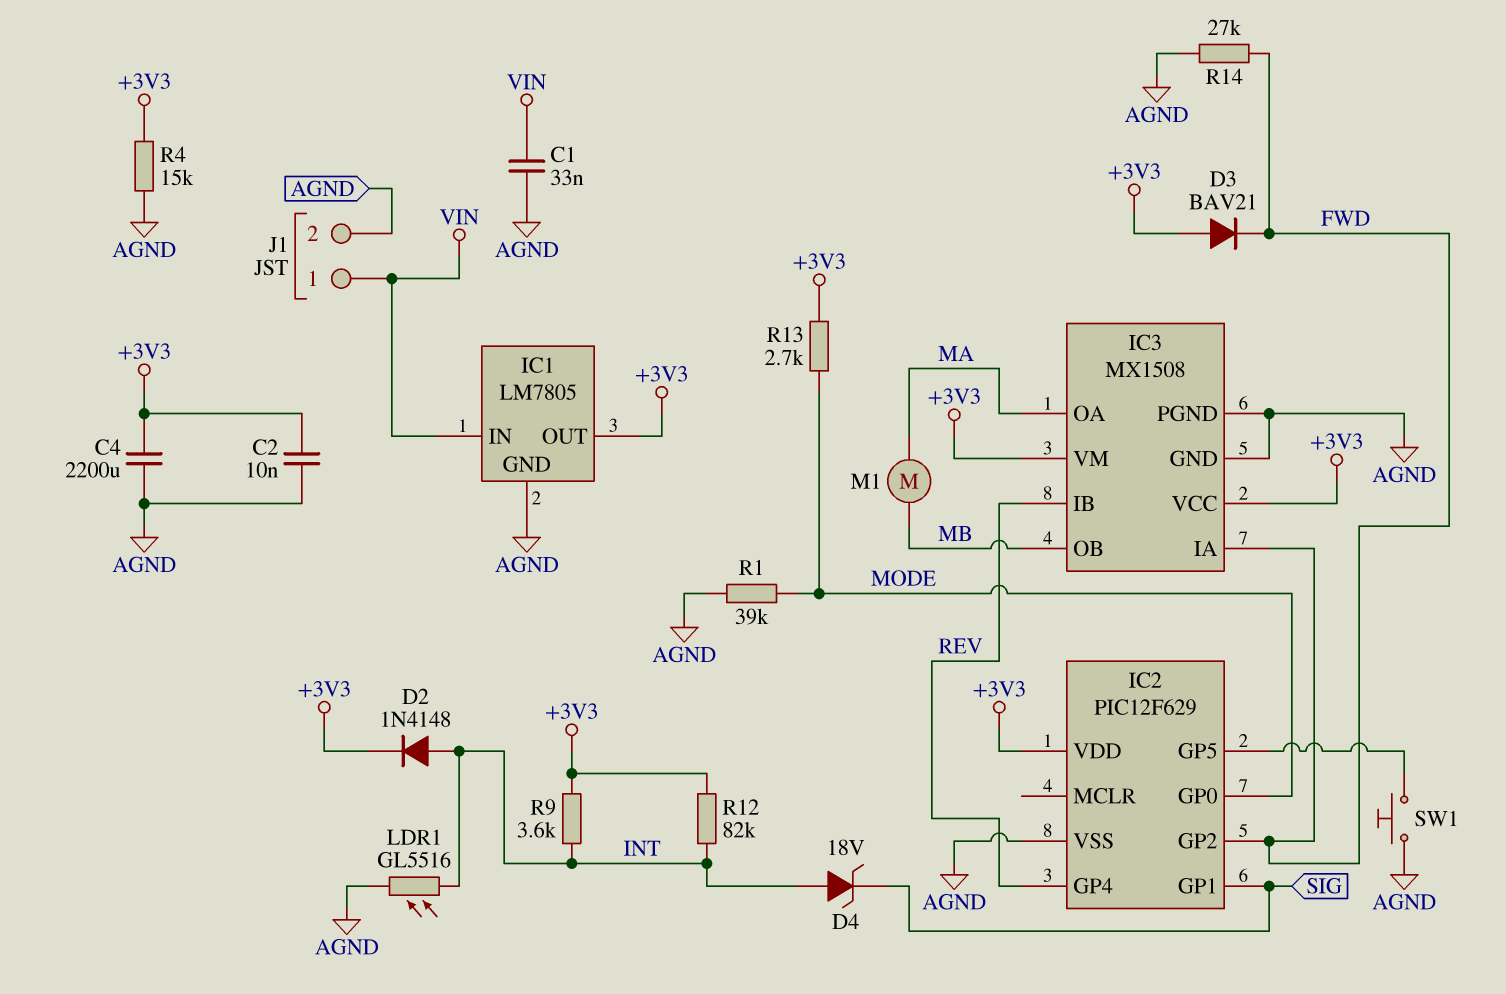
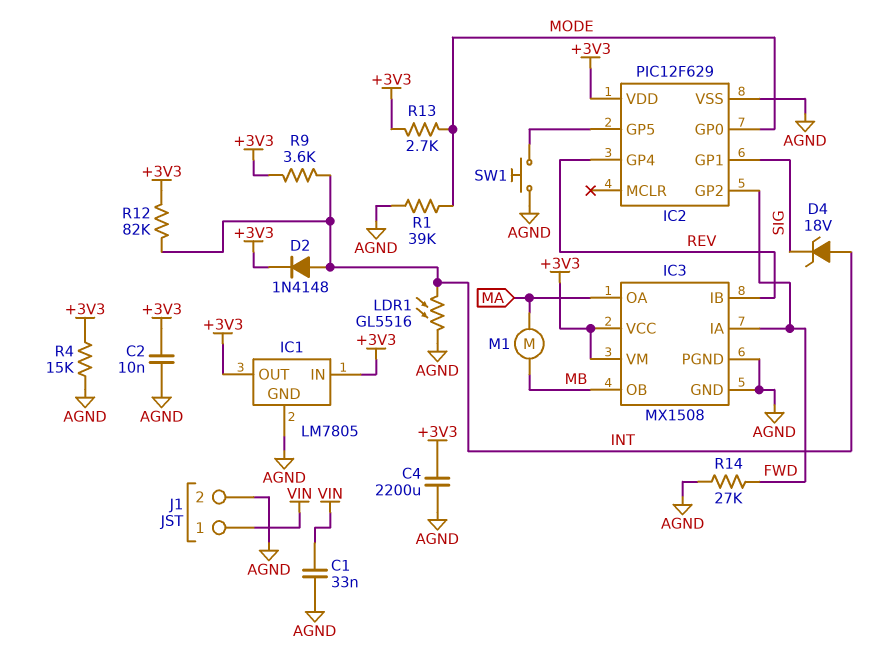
D3: diode BAV21 (A +3V3, K FWD) -> none
IC1 pin IN: VIN -> +3V3

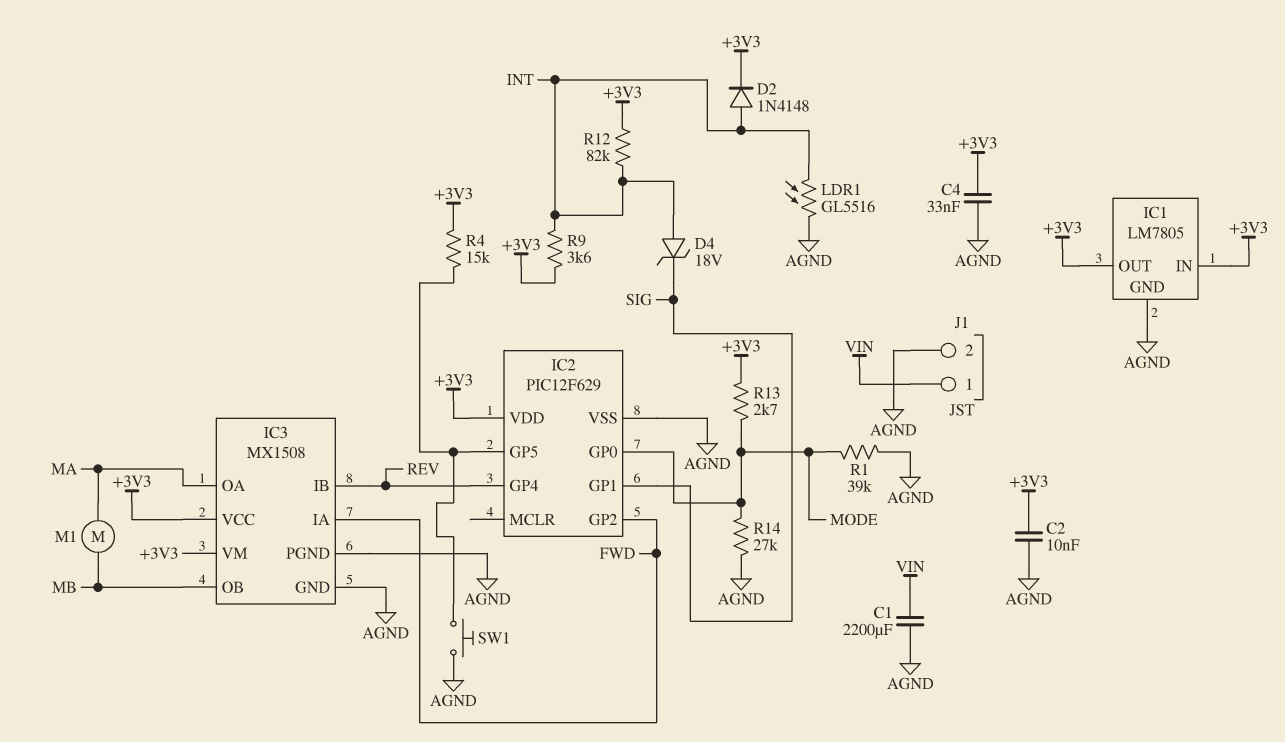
C1: 33nF (AGND, VIN) -> 2200uF (AGND, VIN)
C4: 2200uF (+3V3, AGND) -> 33nF (+3V3, AGND)
R4: 15k (+3V3, AGND) -> 15k (+3V3, IC2/GP5)
R14: 27k (AGND, FWD) -> 27k (AGND, MODE)

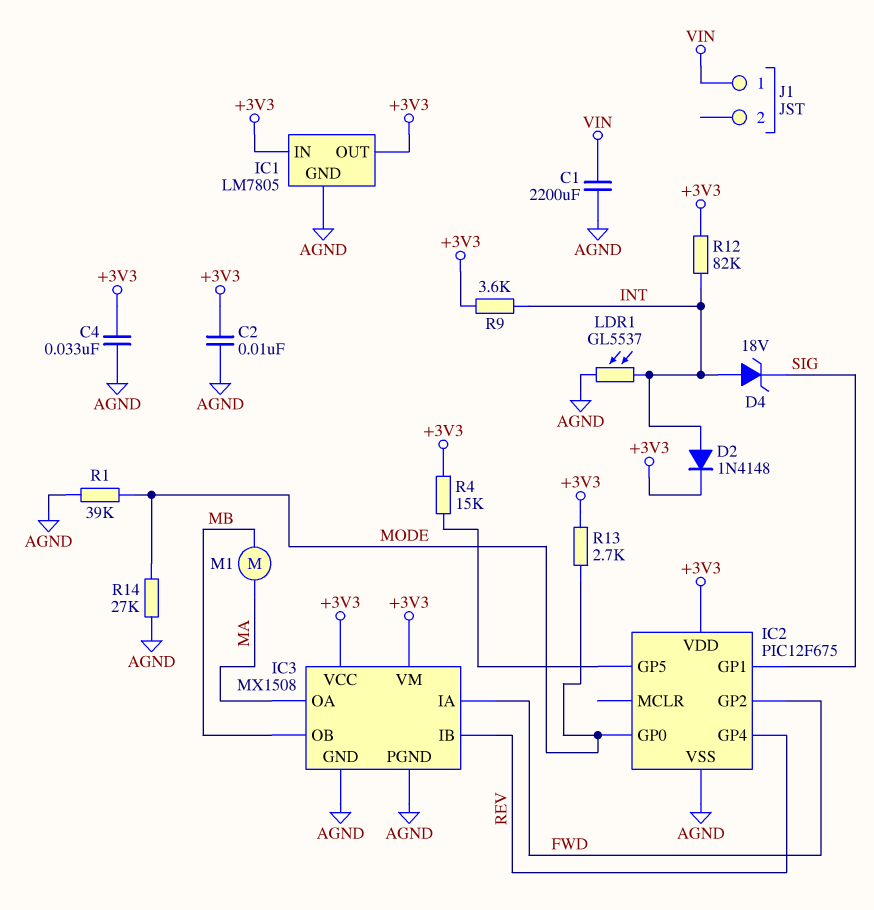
IC2: PIC12F629 -> PIC12F675
J1 pin 2: AGND -> none
LDR1: GL5516 (AGND, INT) -> GL5537 (AGND, INT)
SW1: button (AGND, IC2/GP5) -> none

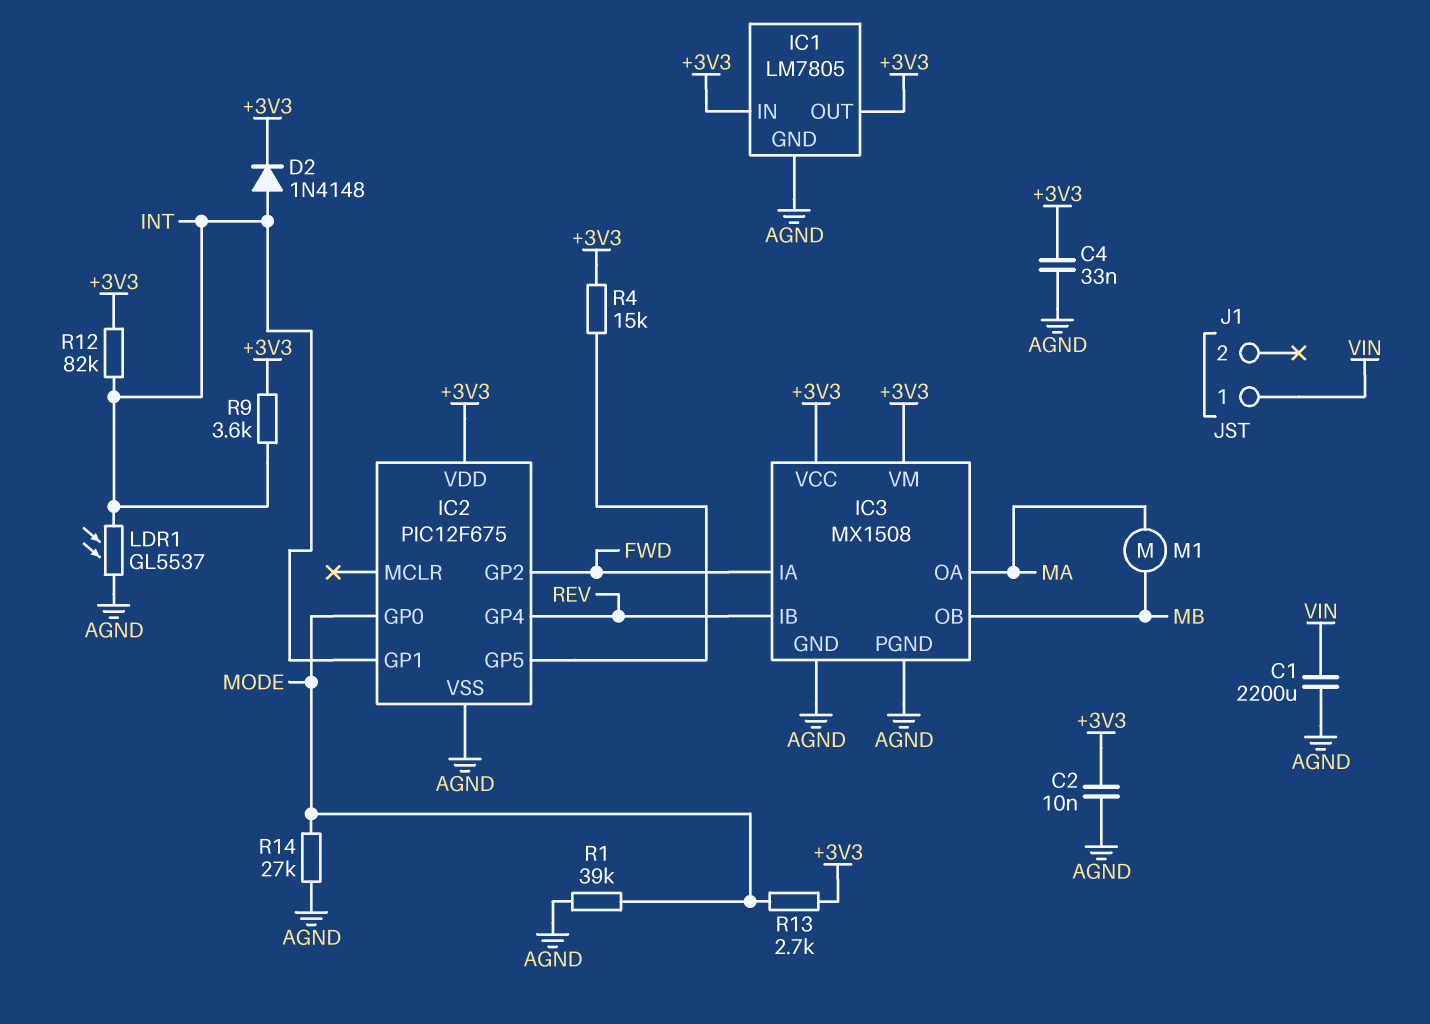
D4: zener 18V (A INT, K SIG) -> none
IC2 pin GP1: SIG -> INT

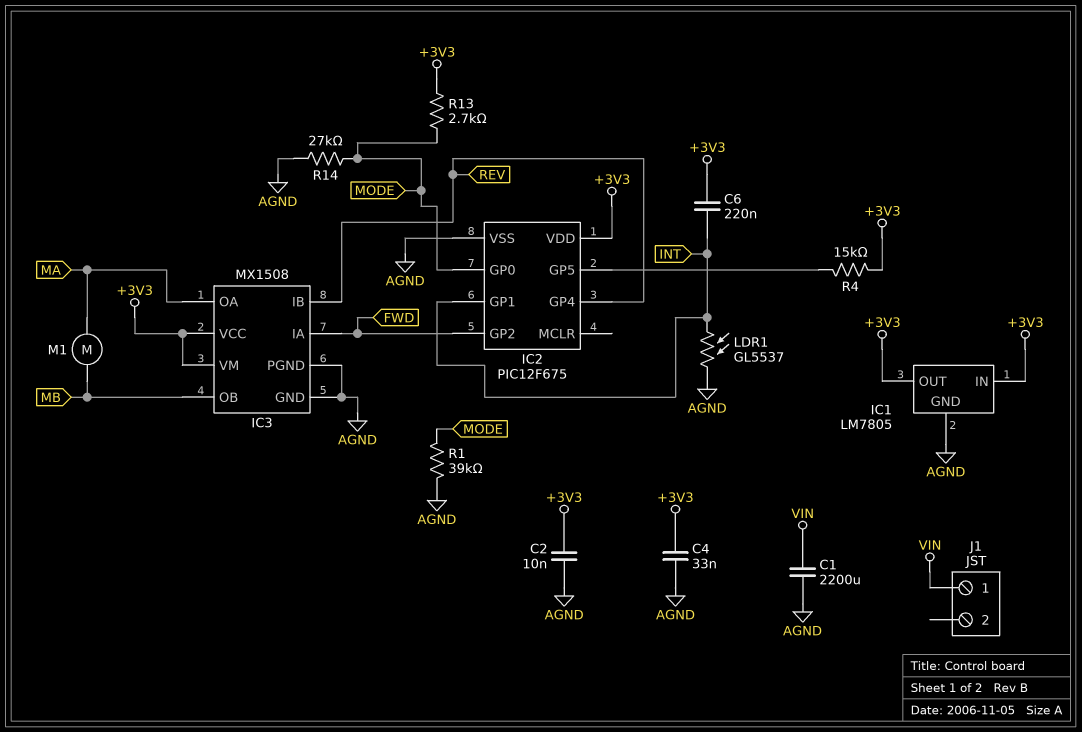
C6: none -> 220nF (+3V3, INT)
D2: diode 1N4148 (A INT, K +3V3) -> none
R9: 3.6k (+3V3, INT) -> none
R12: 82k (+3V3, INT) -> none

